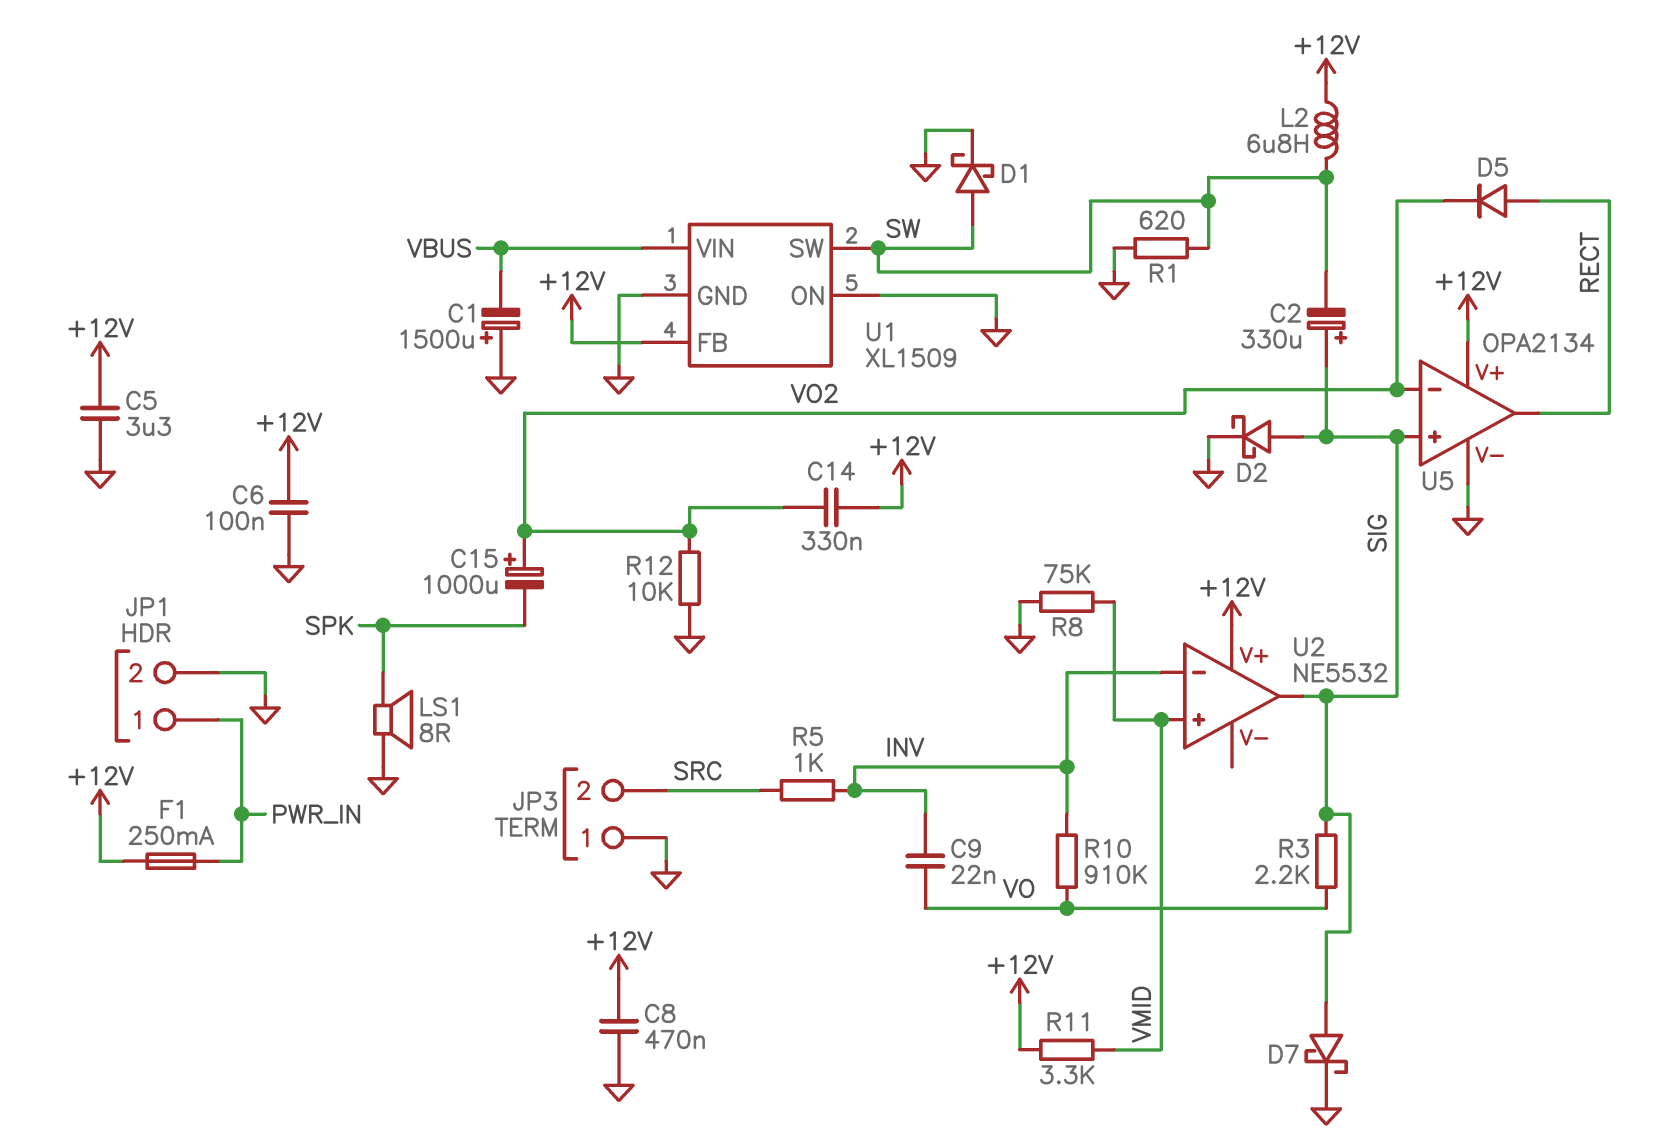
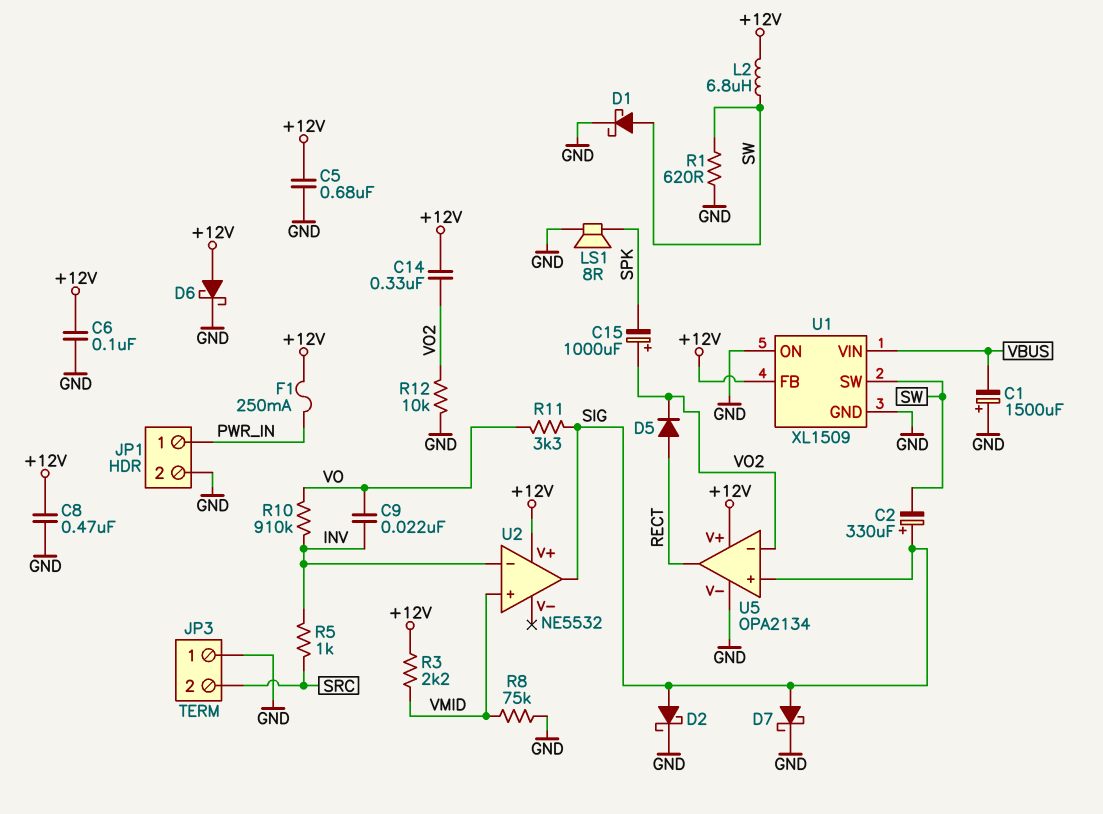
C5: 3.3uF (+12V, GND) -> 680nF (+12V, GND)
D6: none -> schottky (A +12V, K GND)
R3: 2.2k (SIG, VO) -> 2.2k (+12V, VMID)
R11: 3.3k (+12V, VMID) -> 3.3k (SIG, VO)

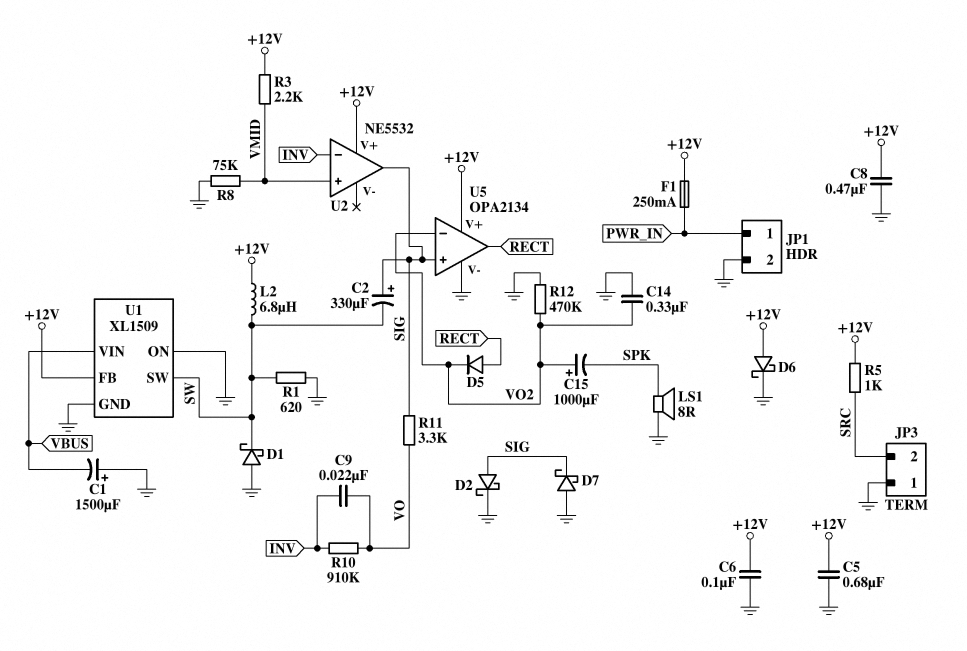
C14: 330nF (+12V, VO2) -> 330nF (GND, VO2)
D1: schottky (A SW, K GND) -> schottky (A GND, K SW)
D7: schottky (A SIG, K GND) -> schottky (A GND, K SIG)
R5: 1k (INV, SRC) -> 1k (+12V, SRC)
R12: 10k (GND, VO2) -> 470k (GND, VO2)

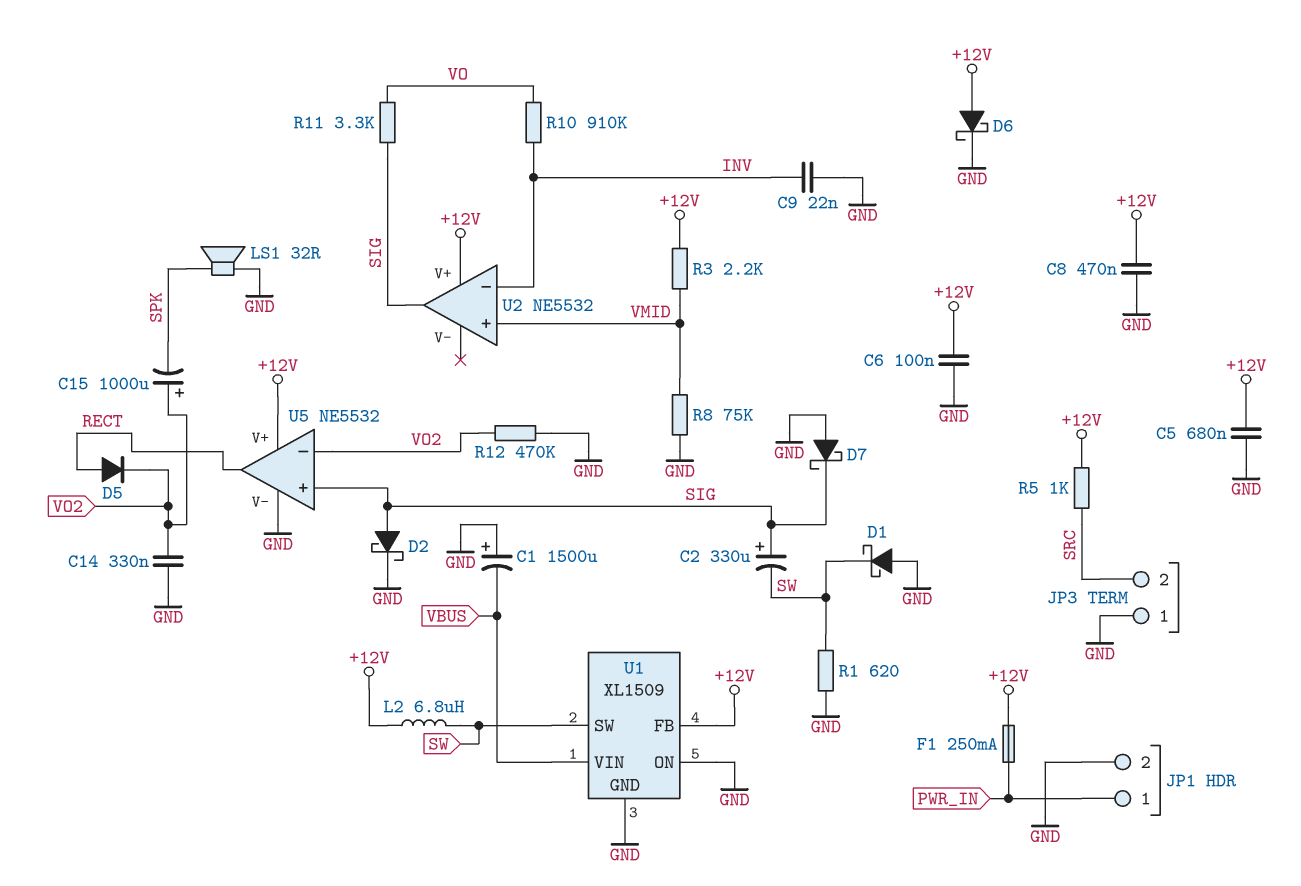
C9: 22nF (INV, VO) -> 22nF (GND, INV)
LS1: speaker 8R (GND, SPK) -> speaker 32R (GND, SPK)
U5: OPA2134 -> NE5532

